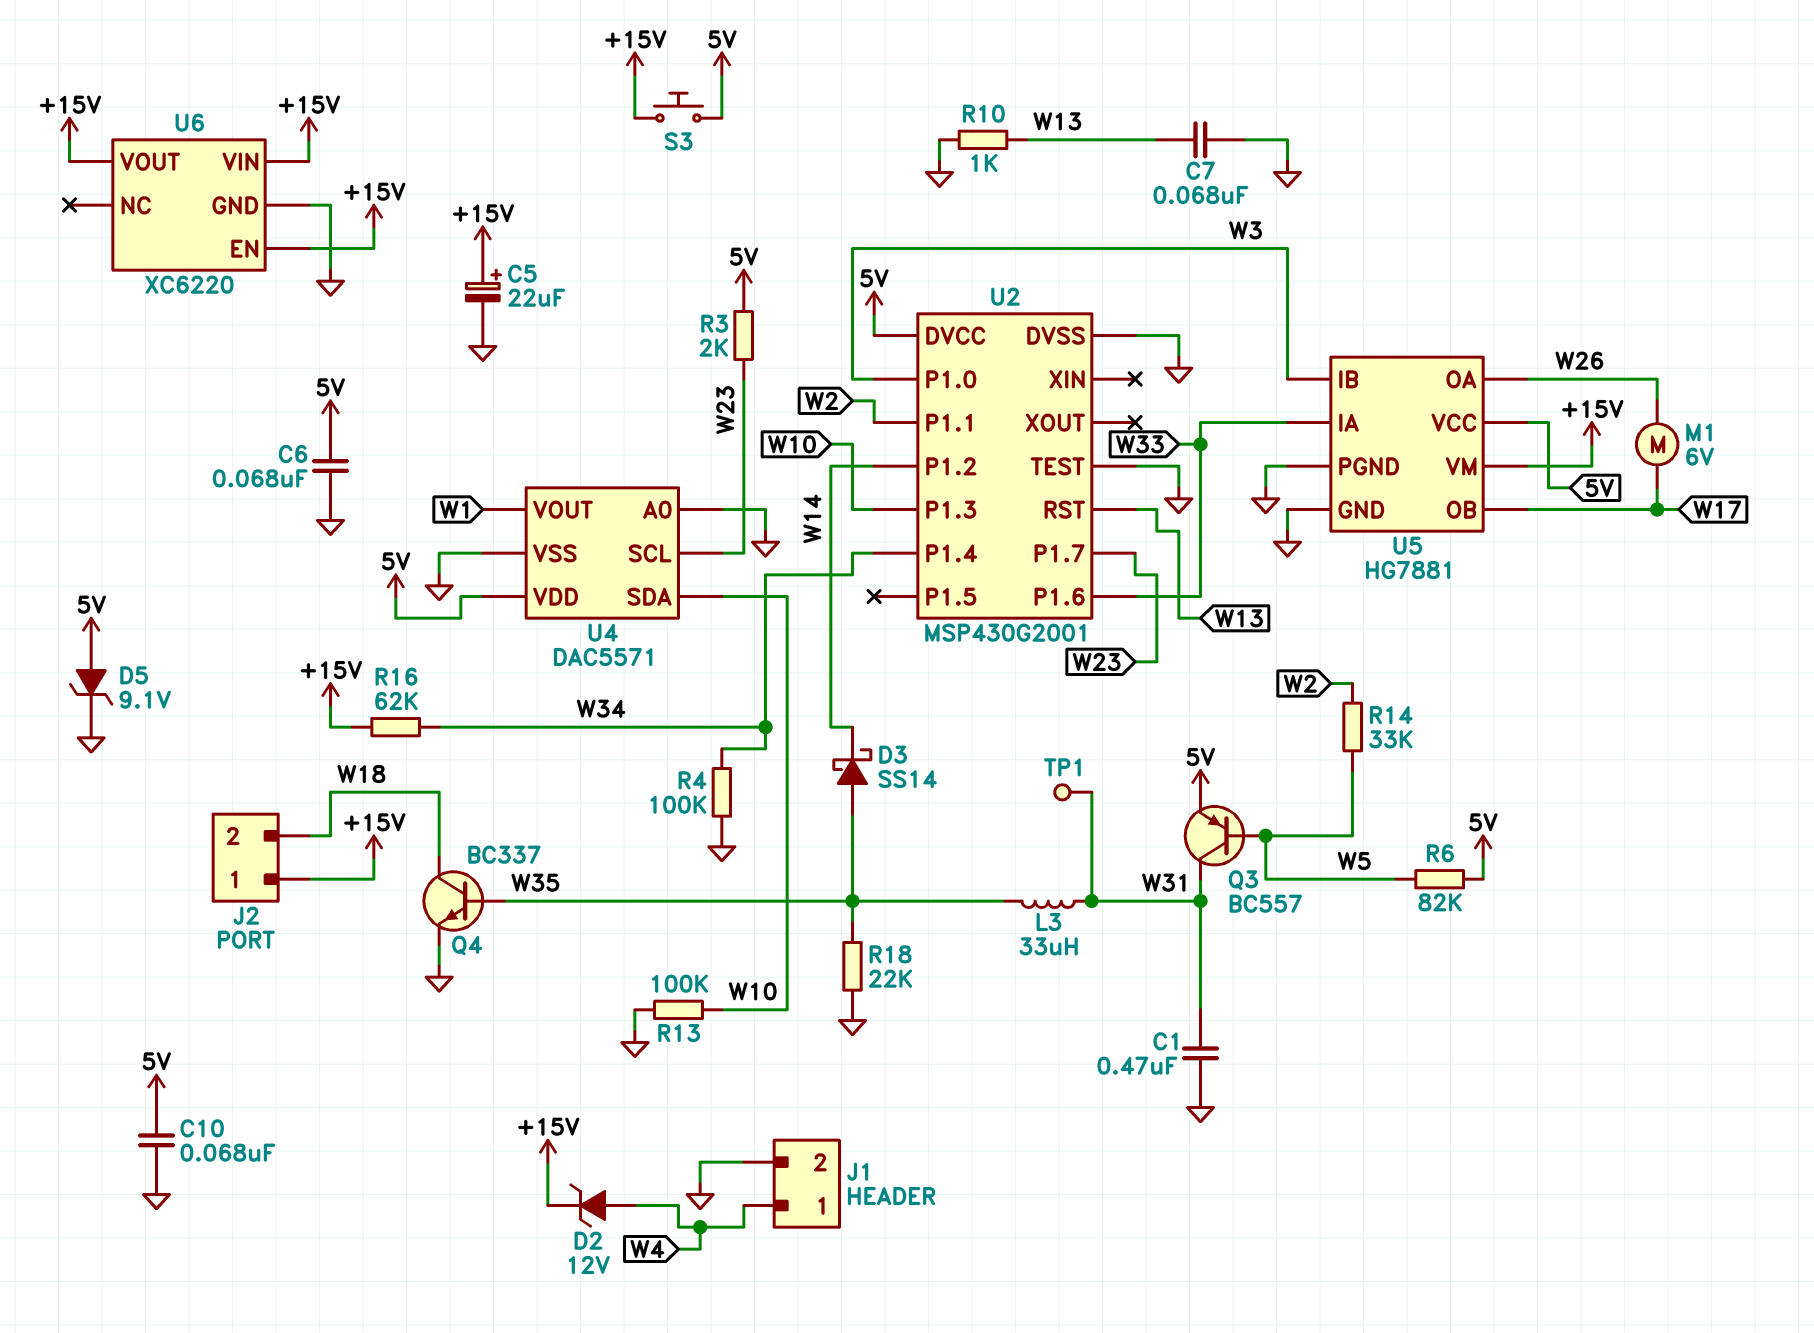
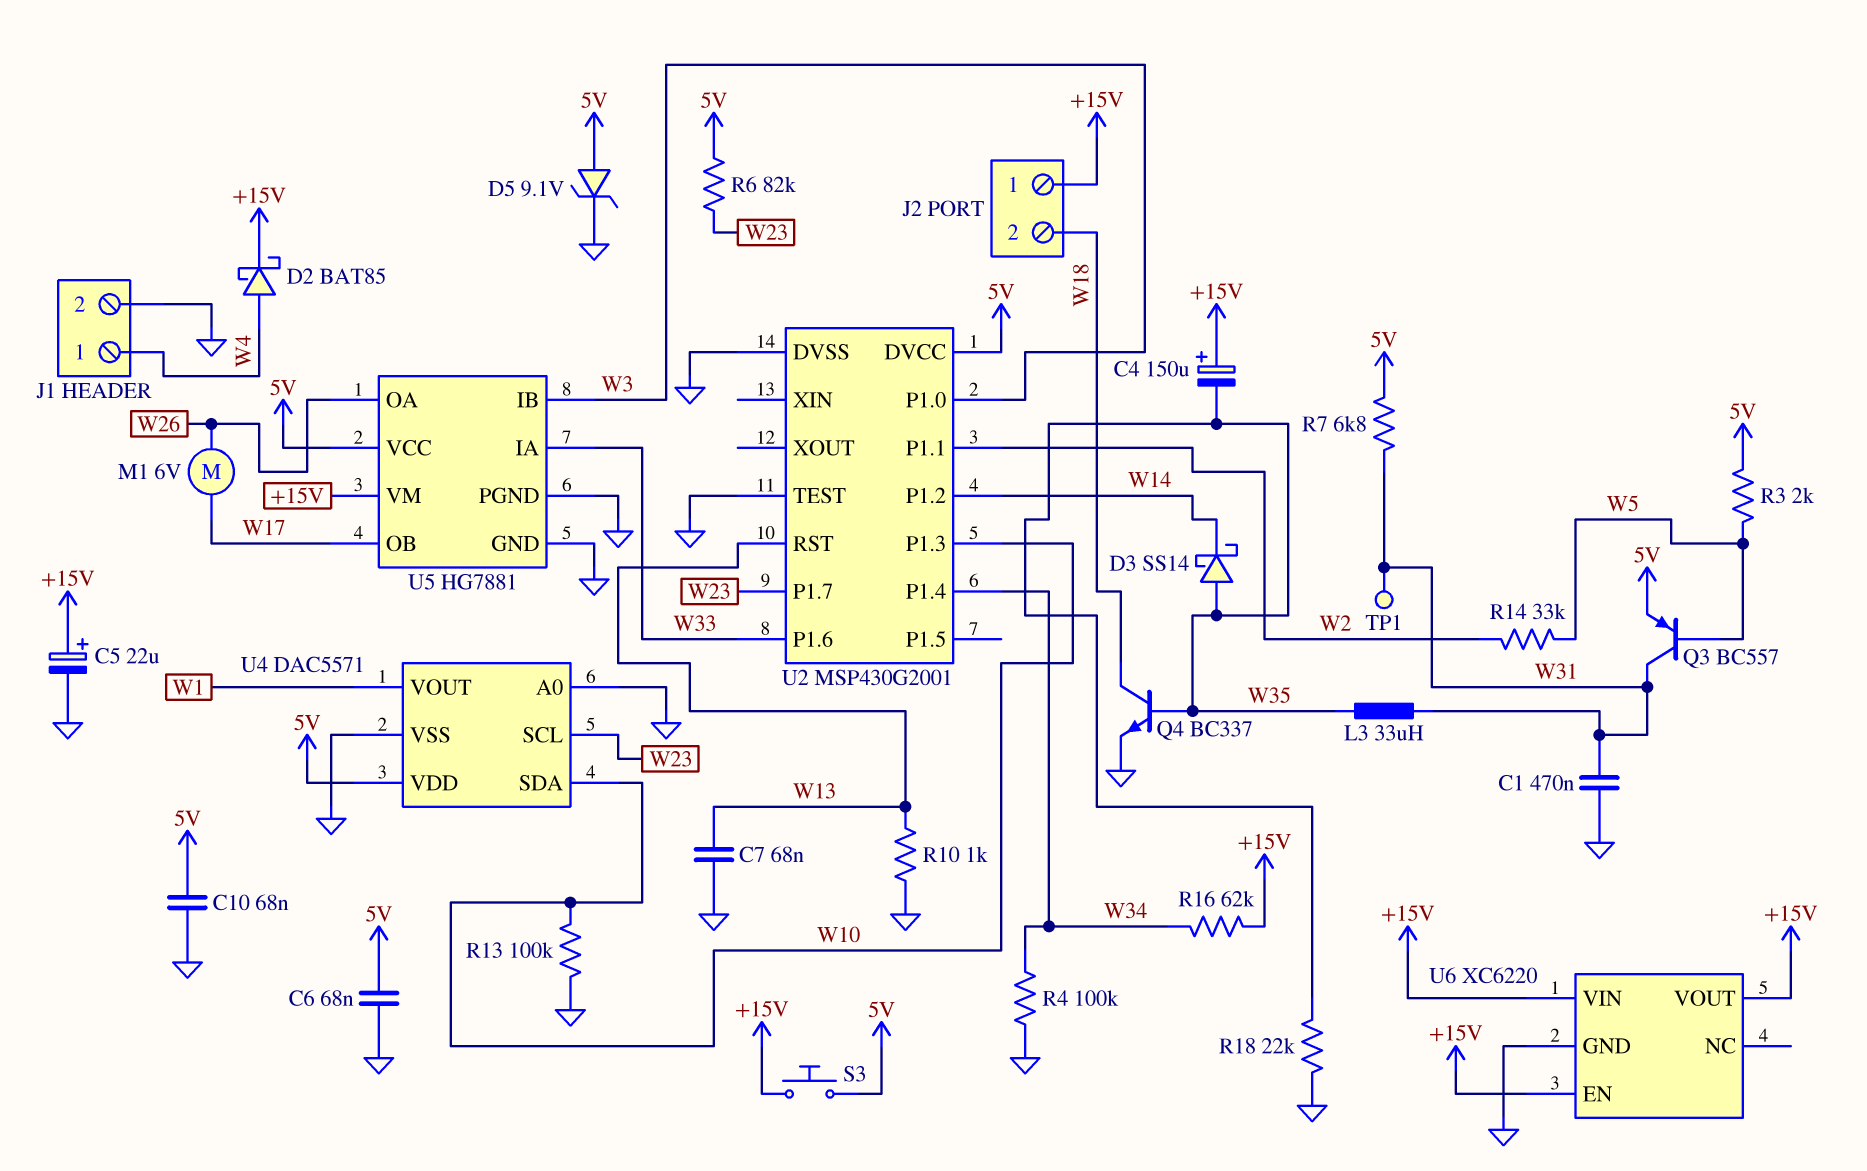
C4: none -> 150uF (plus +15V, minus W35)
D2: zener 12V (A W4, K +15V) -> schottky BAT85 (A W4, K +15V)
R3: 2k (5V, W23) -> 2k (5V, W5)
R6: 82k (5V, W5) -> 82k (5V, W23)
R7: none -> 6.8k (5V, W31)

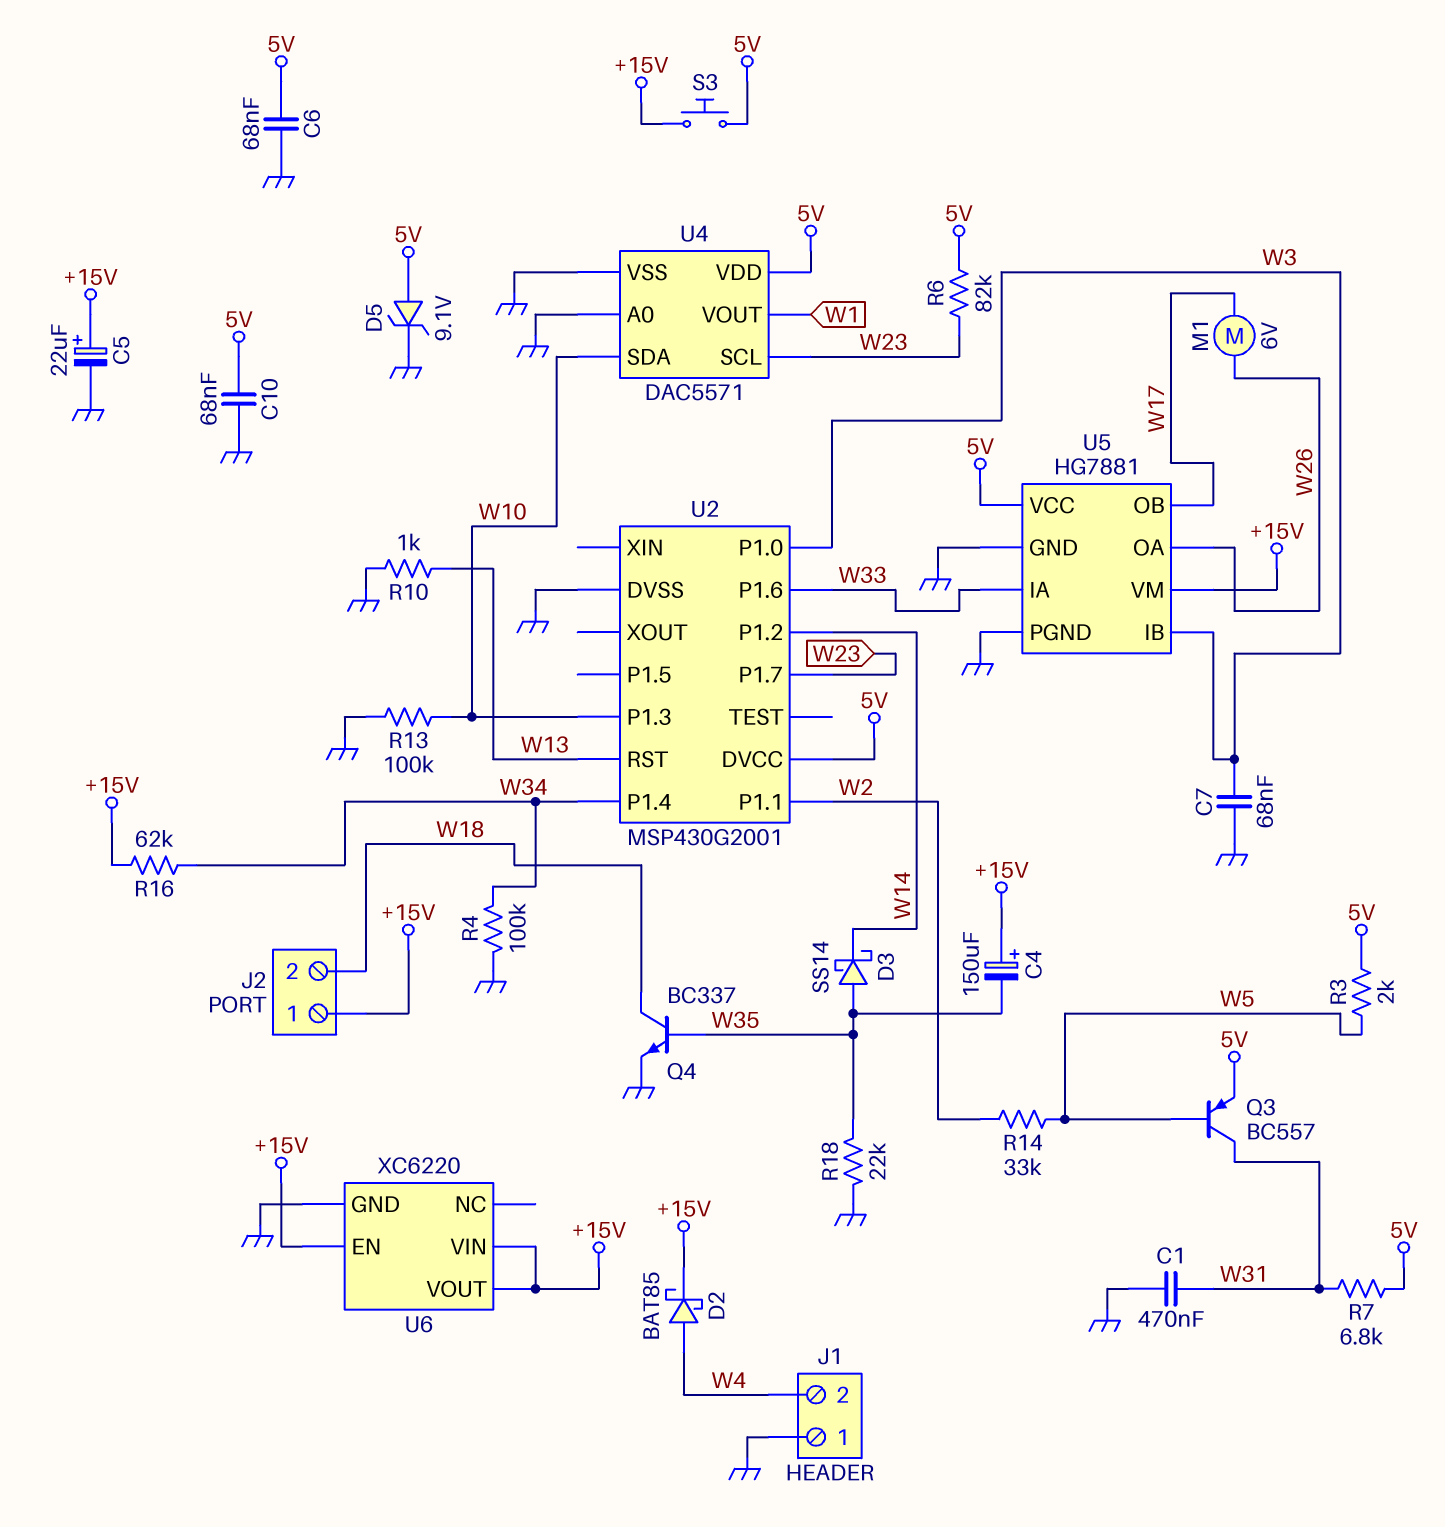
C7: 68nF (GND, W13) -> 68nF (GND, W3)
J1 pin 1: W4 -> GND
J1 pin 2: GND -> W4
L3: 33uH (W31, W35) -> none
TP1: test point (W31) -> none
U2 pin TEST: GND -> none

